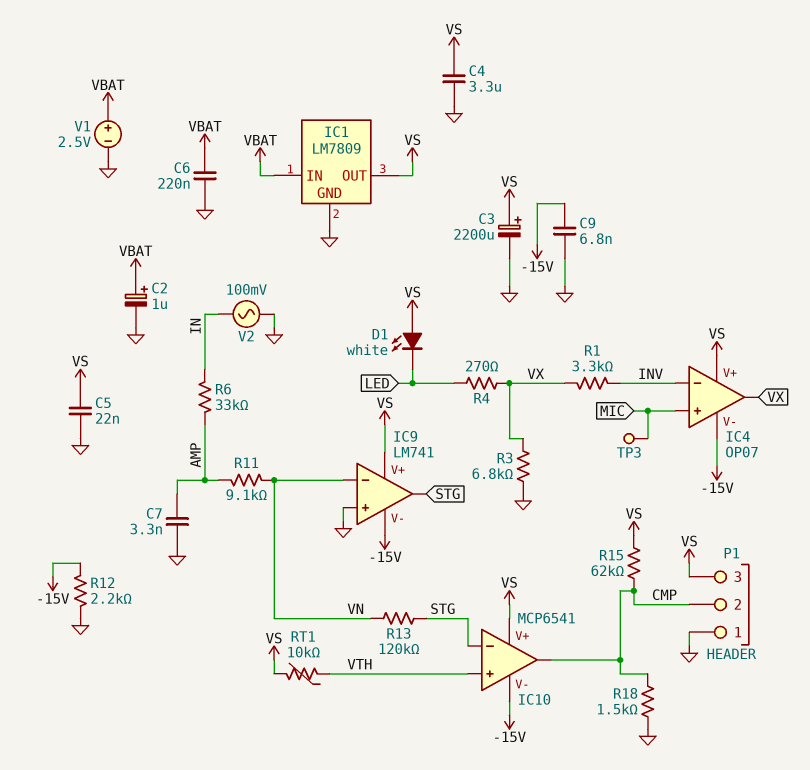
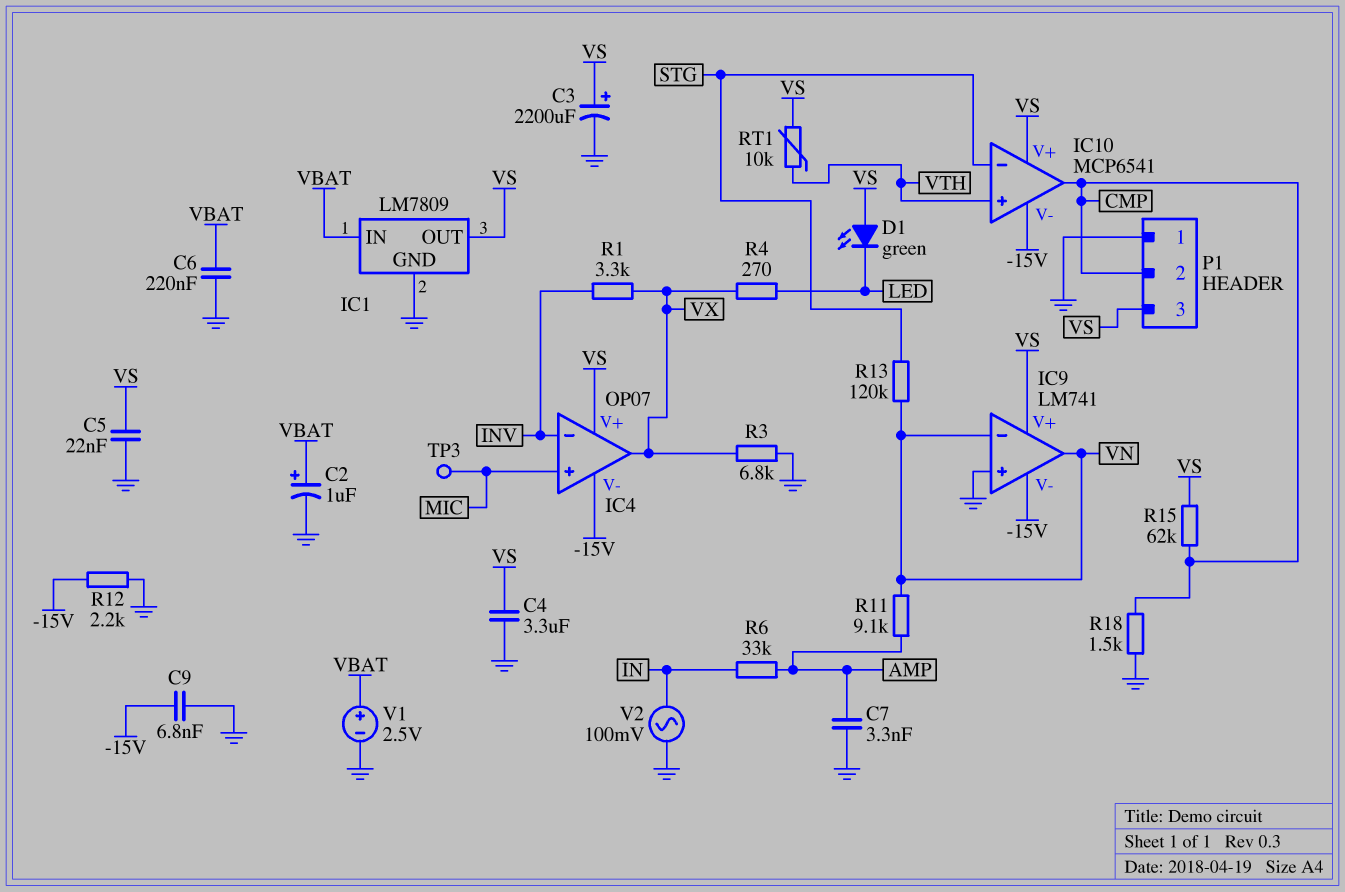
D1: LED white (A VS, K LED) -> LED green (A VS, K LED)
IC9 pin out: STG -> VN

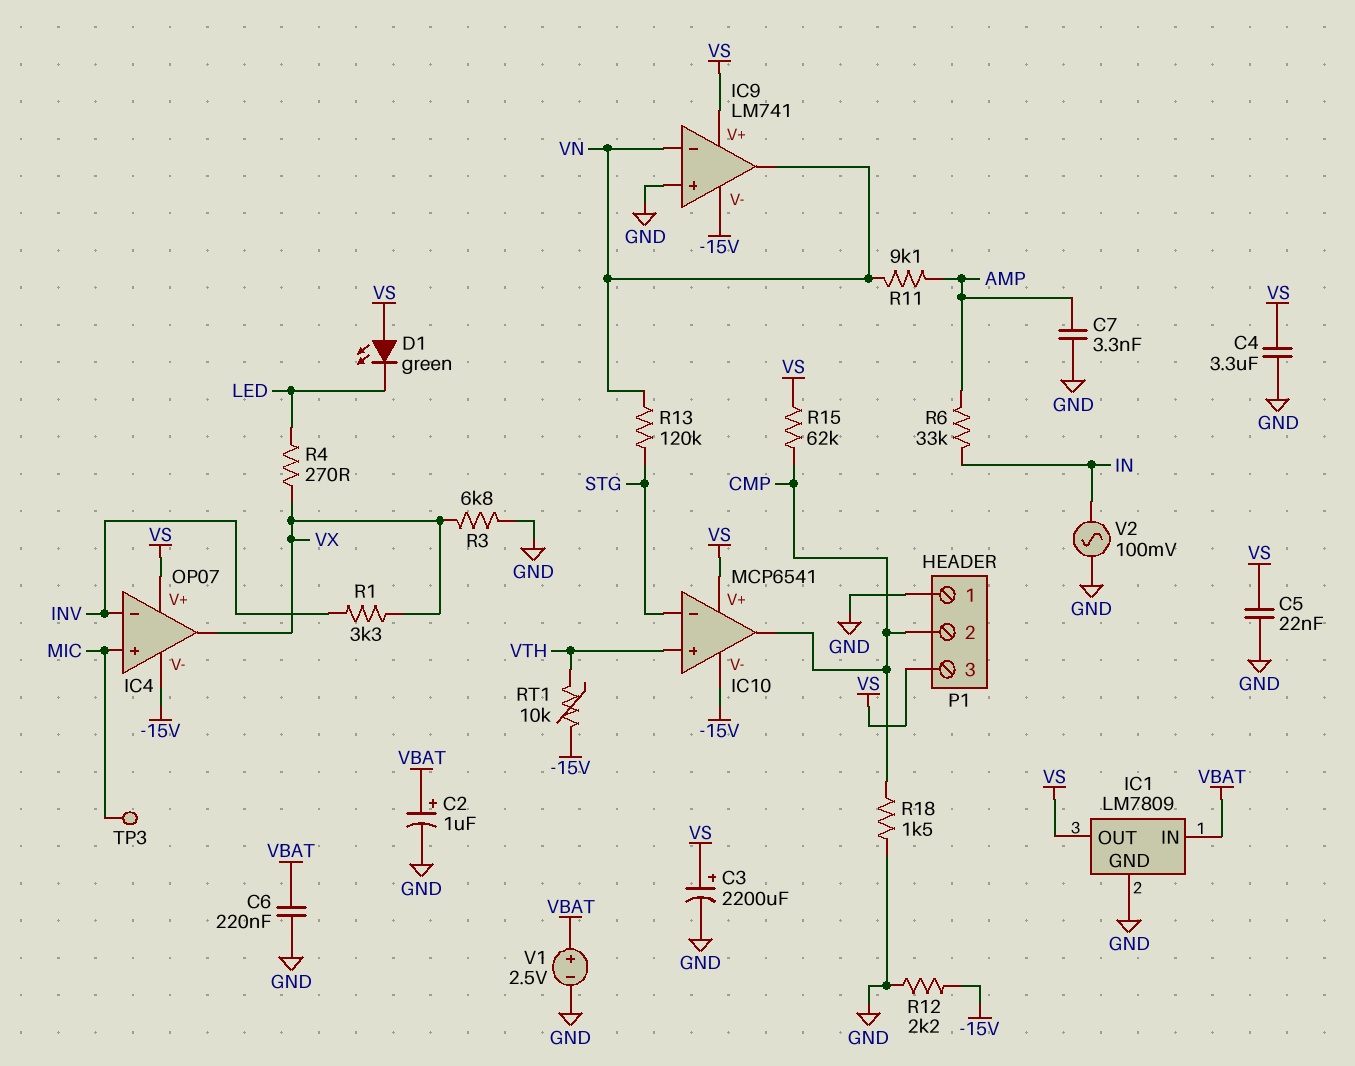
C9: 6.8nF (-15V, GND) -> none
RT1: 10k (VS, VTH) -> 10k (-15V, VTH)

